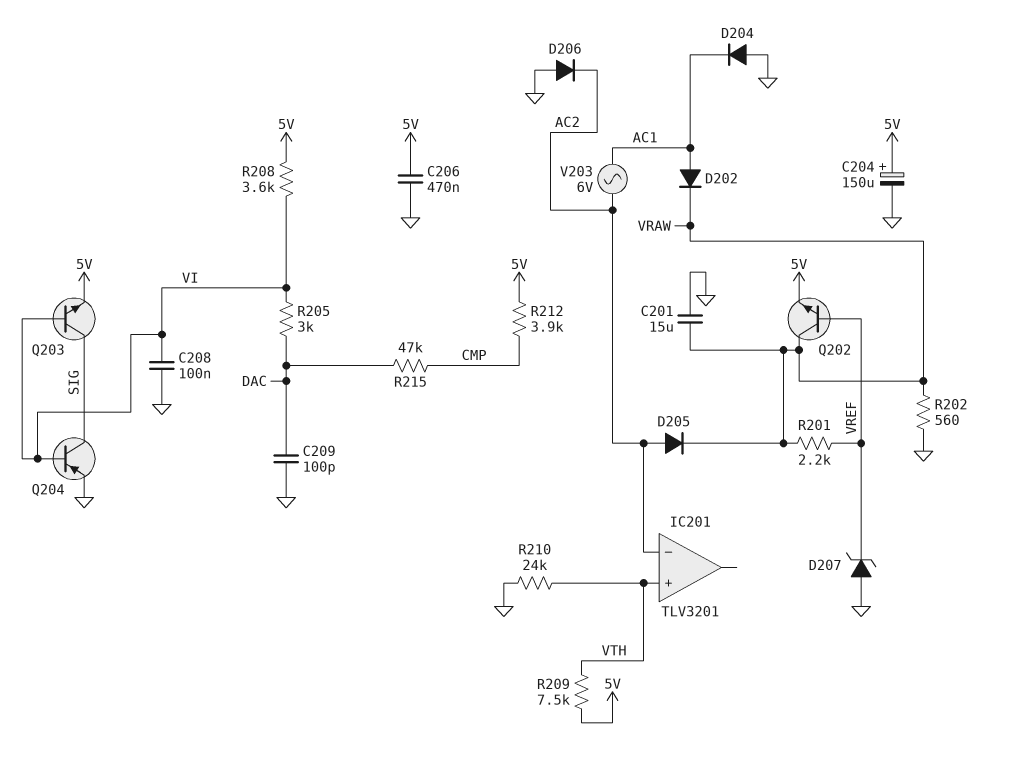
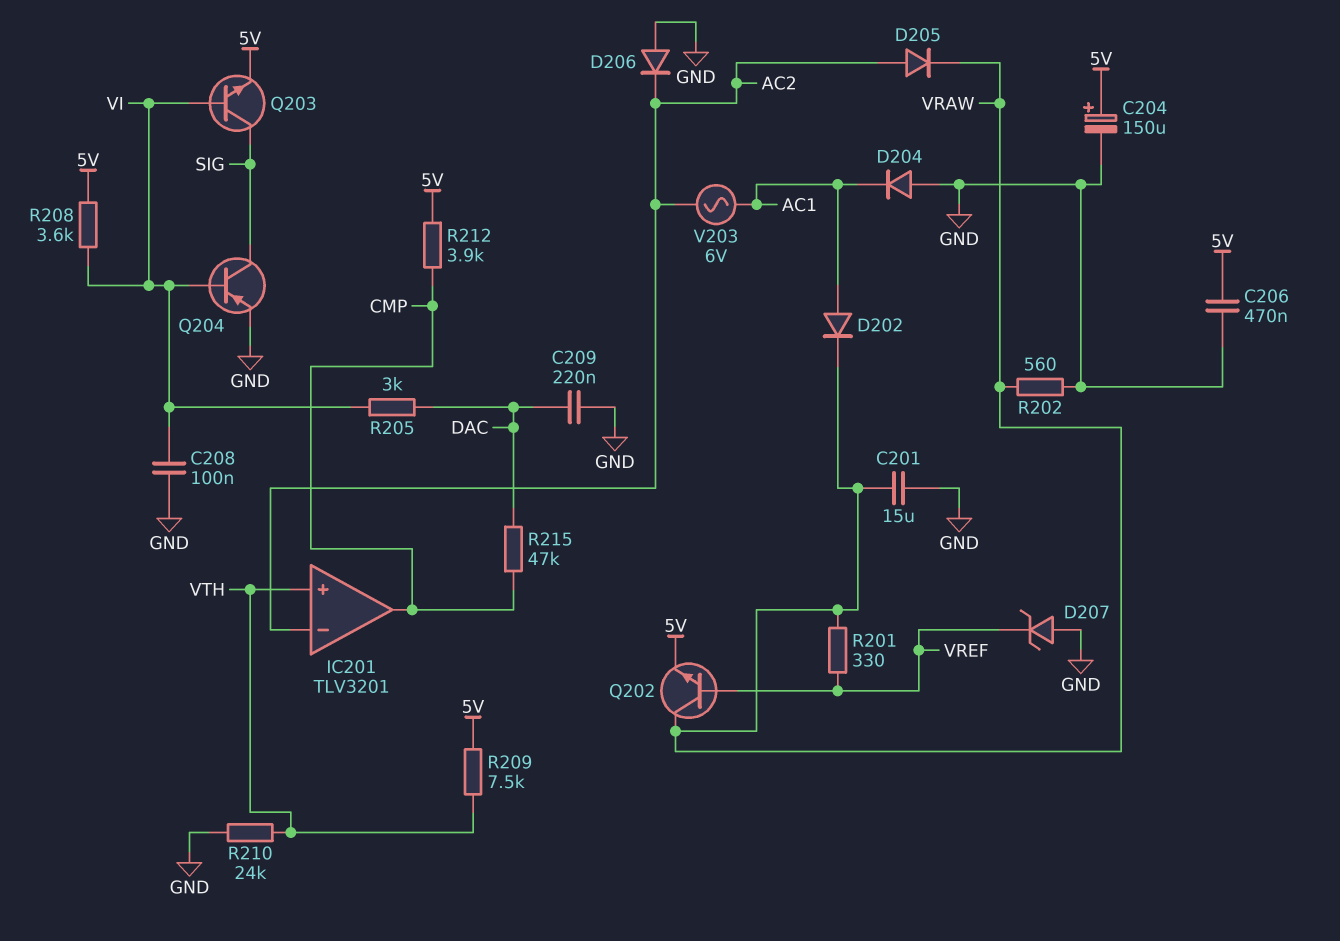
C209: 100pF (DAC, GND) -> 220nF (DAC, GND)
IC201 pin out: none -> CMP
R201: 2.2k (VRAW, VREF) -> 330 (VRAW, VREF)

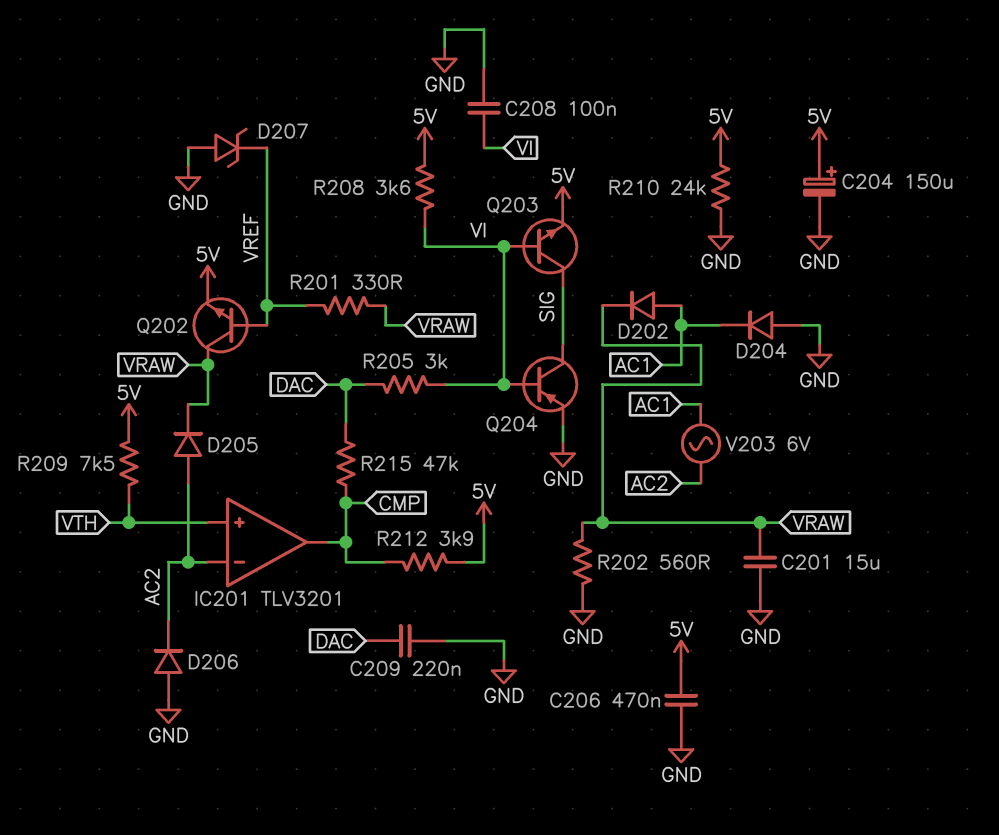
R210: 24k (GND, VTH) -> 24k (5V, GND)

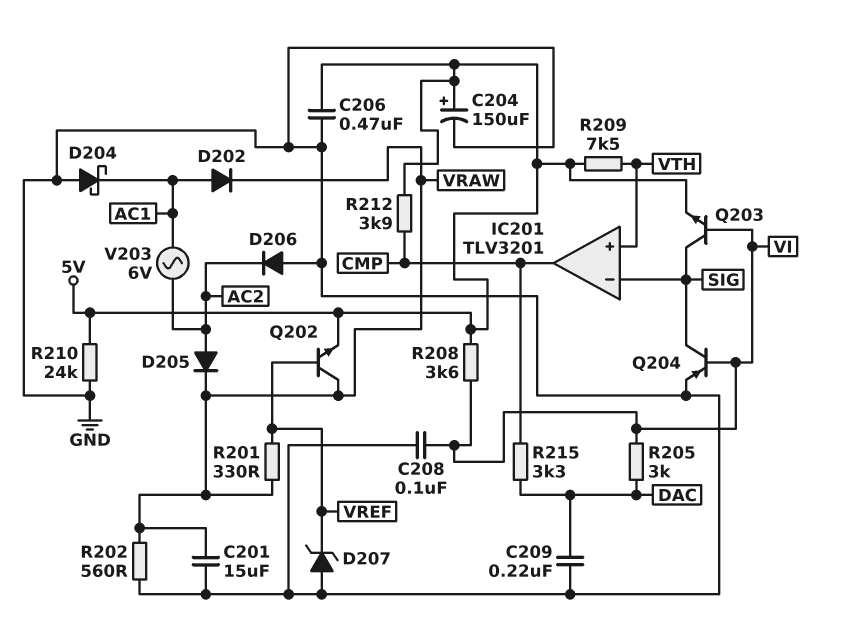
D204: diode (A GND, K AC1) -> schottky (A GND, K AC1)
IC201 pin in-: AC2 -> SIG
R215: 47k (CMP, DAC) -> 3.3k (CMP, DAC)

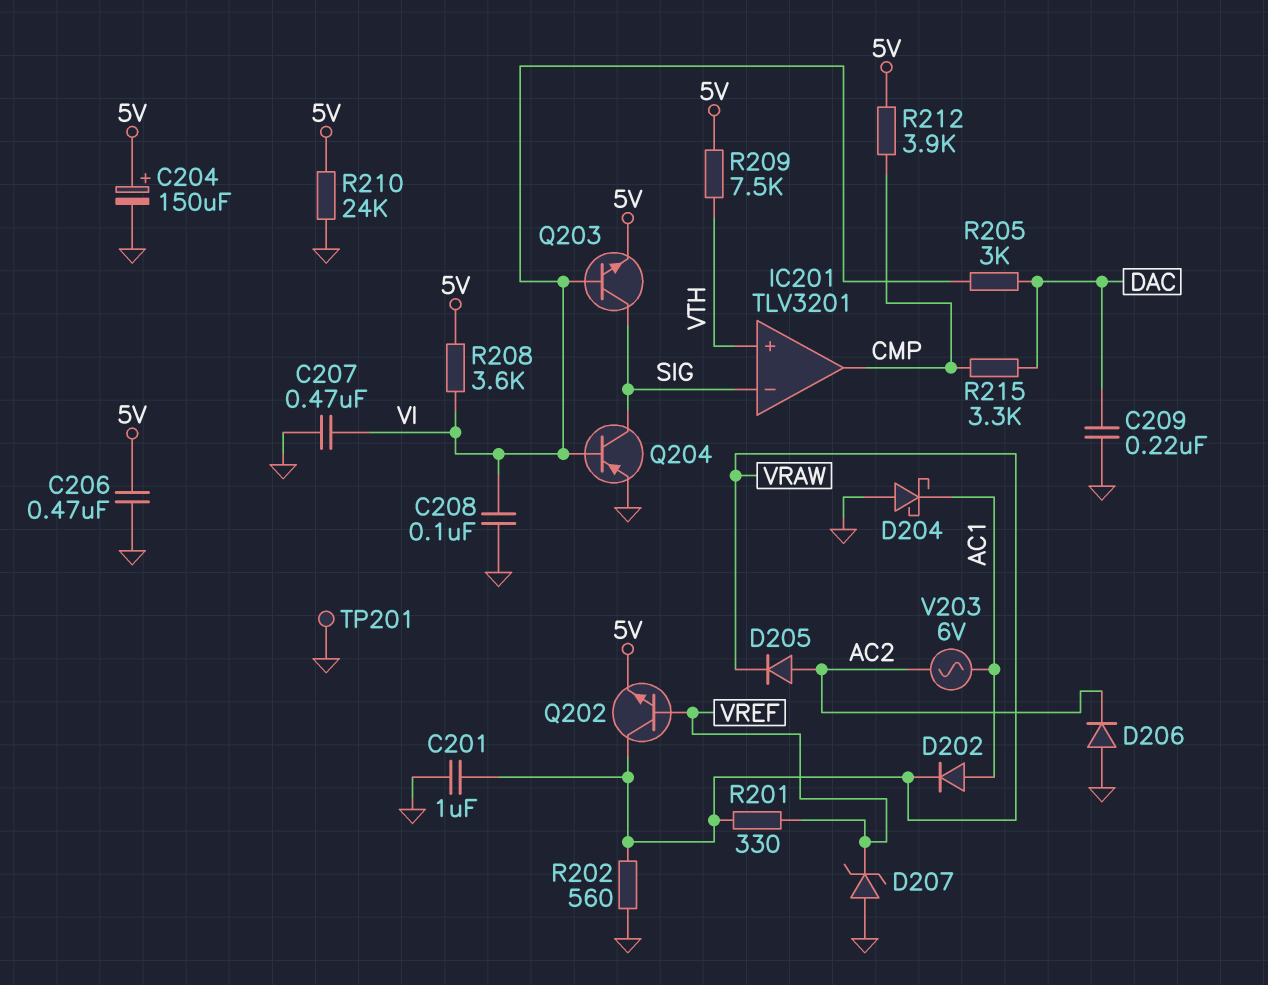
C201: 15uF (GND, VRAW) -> 1uF (GND, VRAW)
C207: none -> 470nF (GND, VI)
TP201: none -> test point (GND)

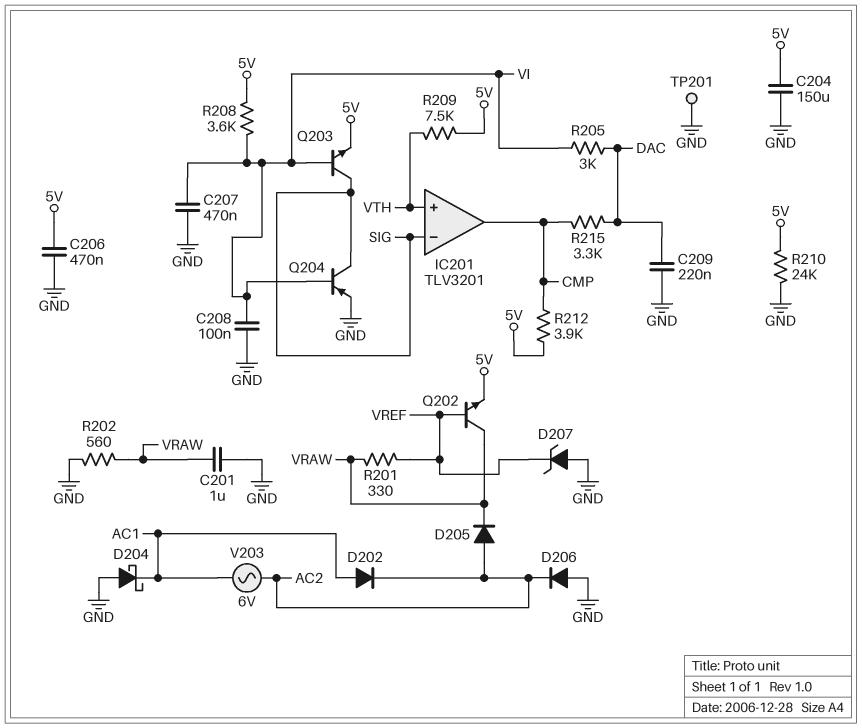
C204: 150uF (plus 5V, minus GND) -> 150uF (5V, GND)
D202: diode (A AC1, K VRAW) -> diode (A AC1, K AC2)

